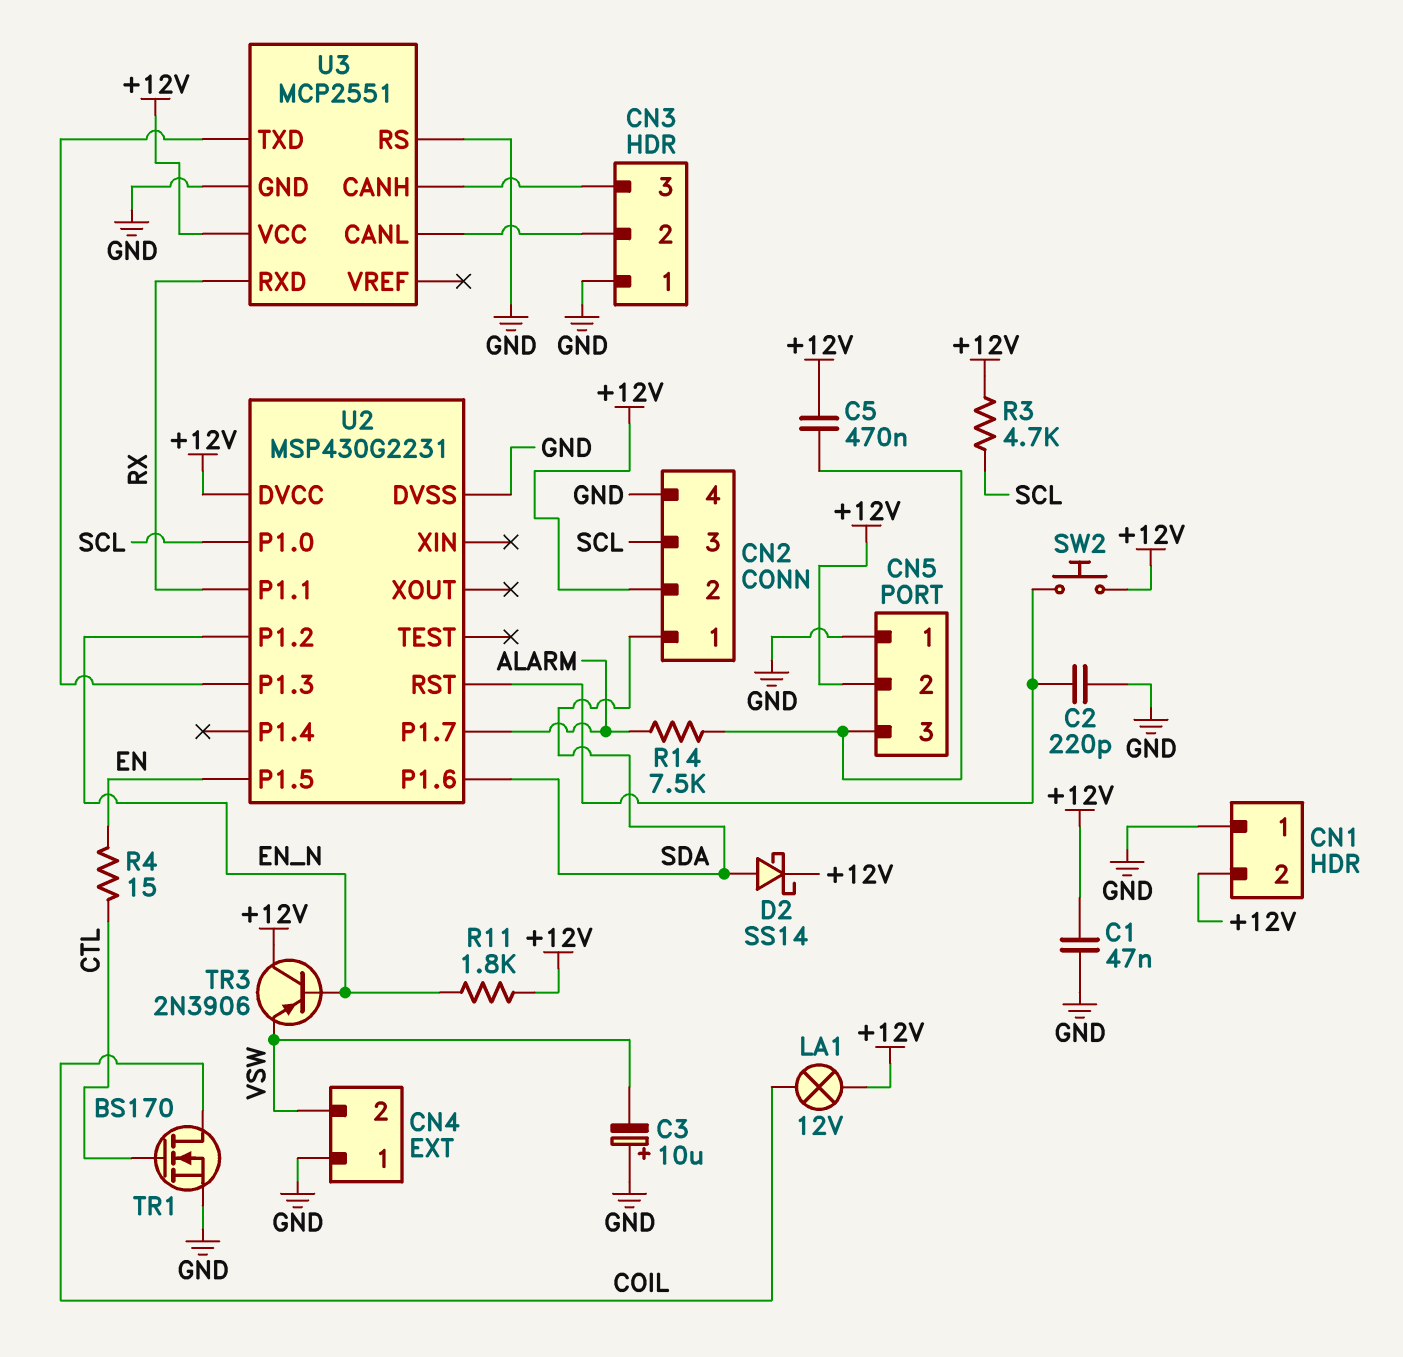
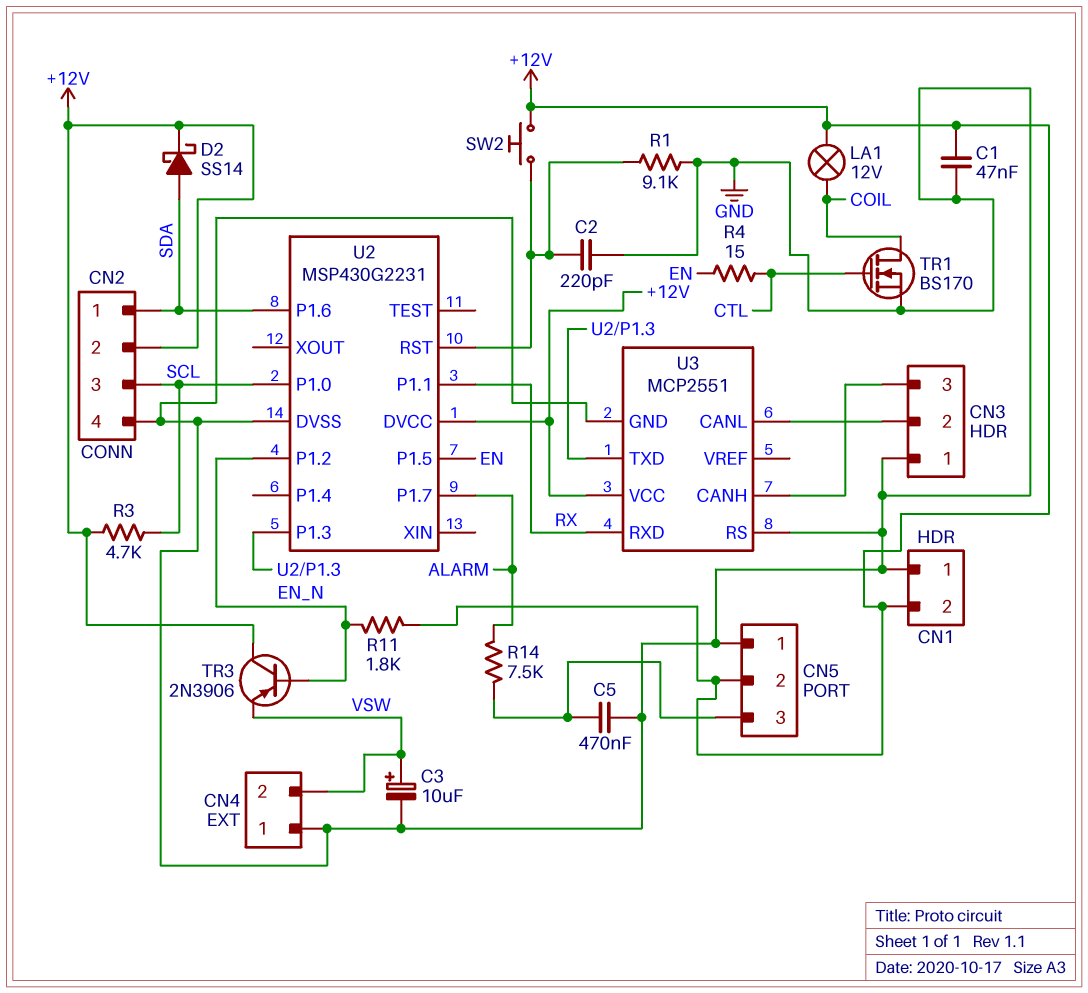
C3: 10uF (plus GND, minus VSW) -> 10uF (plus VSW, minus GND)
C5: 470nF (+12V, CN5/3) -> 470nF (CN5/3, GND)
R1: none -> 9.1k (GND, U2/RST)

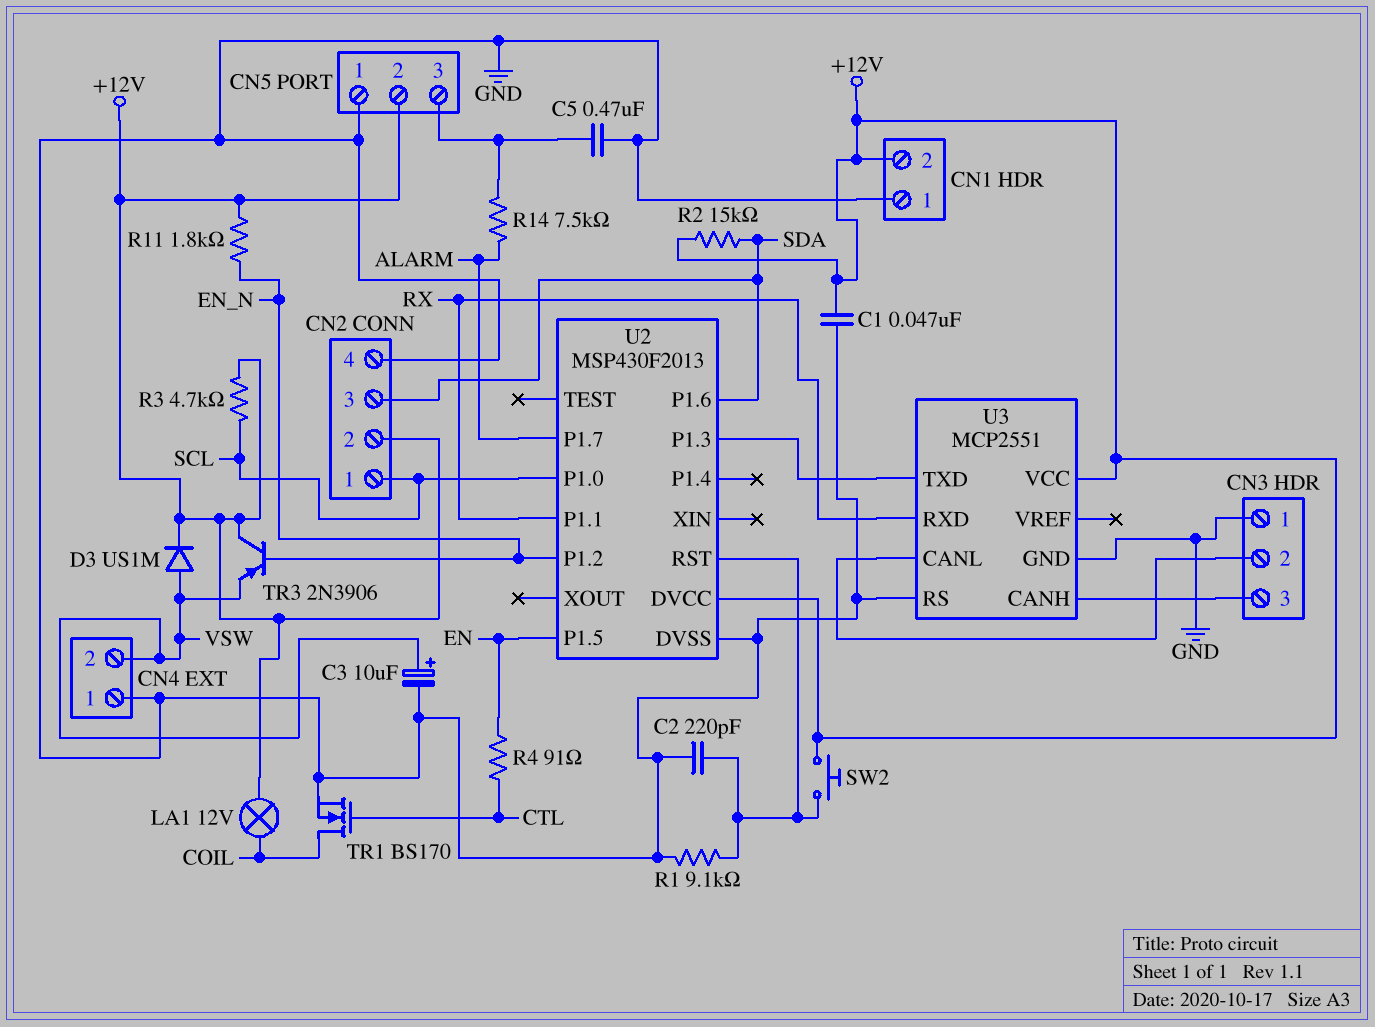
CN2 pin 1: SDA -> SCL
CN2 pin 3: SCL -> SDA
D2: schottky SS14 (A SDA, K +12V) -> none
D3: none -> diode US1M (A VSW, K +12V)
R2: none -> 15k (+12V, SDA)
R4: 15 (CTL, EN) -> 91 (CTL, EN)
U2: MSP430G2231 -> MSP430F2013

